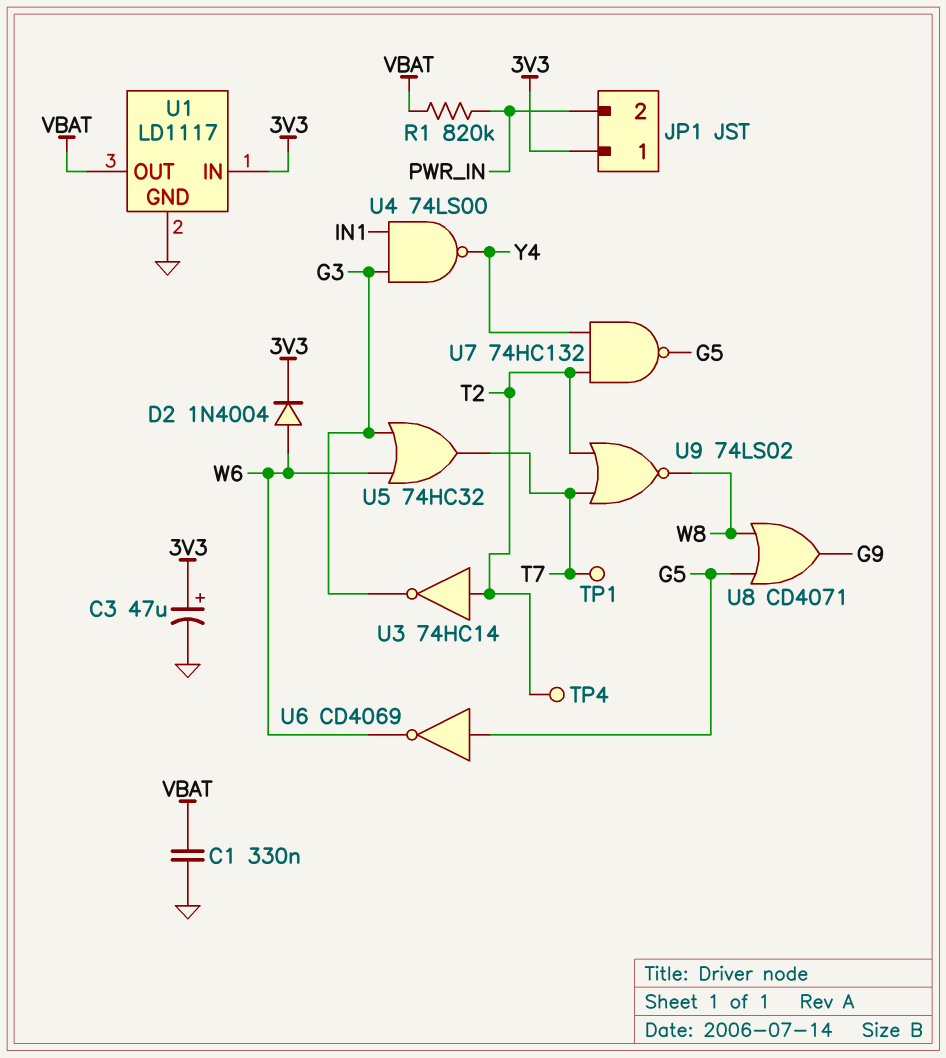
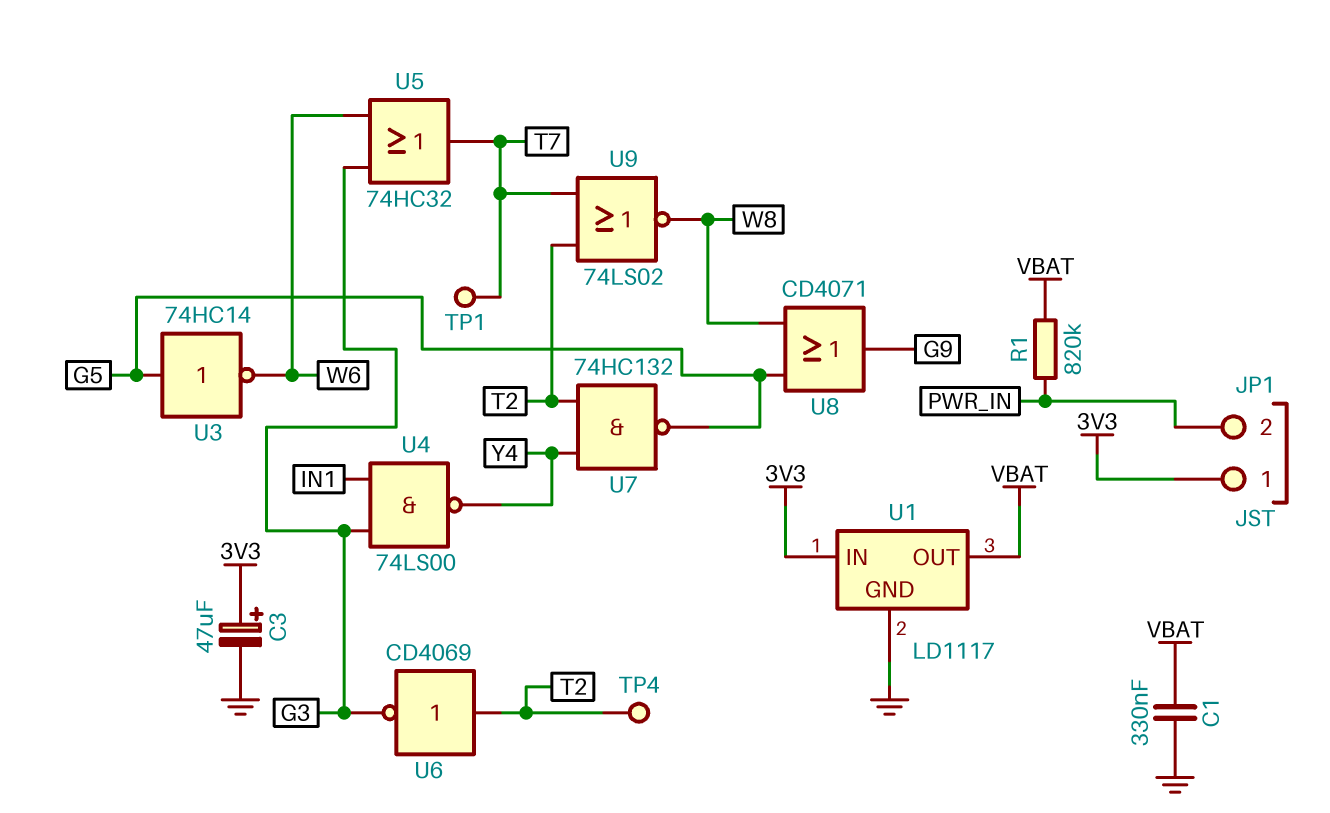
D2: diode 1N4004 (A W6, K 3V3) -> none
U3: NOT 74HC14 (in T2, out G3) -> NOT 74HC14 (in G5, out W6)
U6: NOT CD4069 (in G5, out W6) -> NOT CD4069 (in T2, out G3)

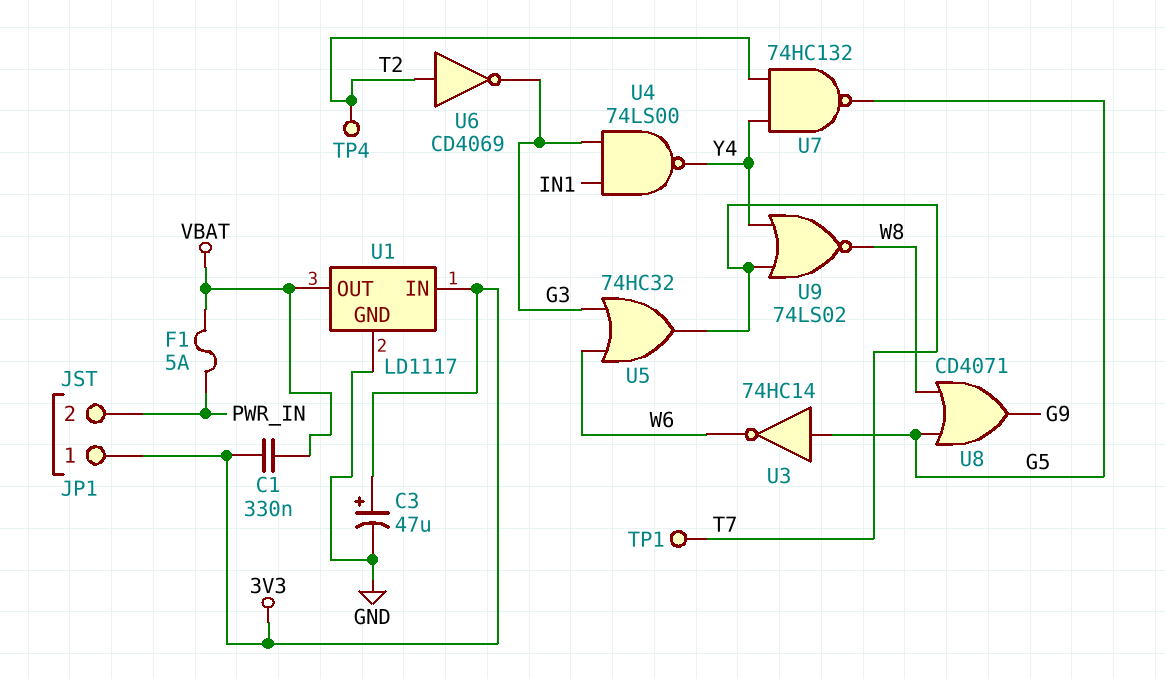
C1: 330nF (GND, VBAT) -> 330nF (3V3, VBAT)
F1: none -> 5A (PWR_IN, VBAT)
R1: 820k (PWR_IN, VBAT) -> none
U9: NOR 74LS02 (in T2, in T7, out W8) -> NOR 74LS02 (in T7, in Y4, out W8)

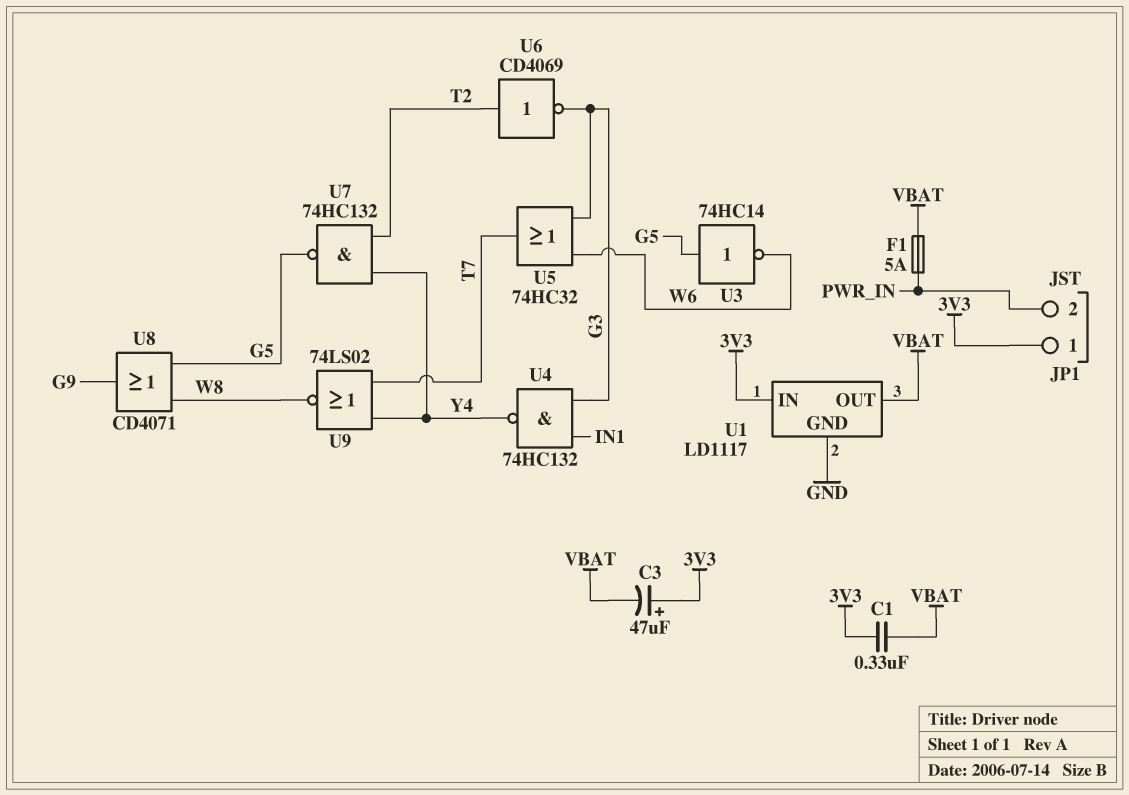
C3: 47uF (plus 3V3, minus GND) -> 47uF (plus 3V3, minus VBAT)
TP1: test point (T7) -> none
TP4: test point (T2) -> none
U4: NAND 74LS00 (in G3, in IN1, out Y4) -> NAND 74HC132 (in G3, in IN1, out Y4)

